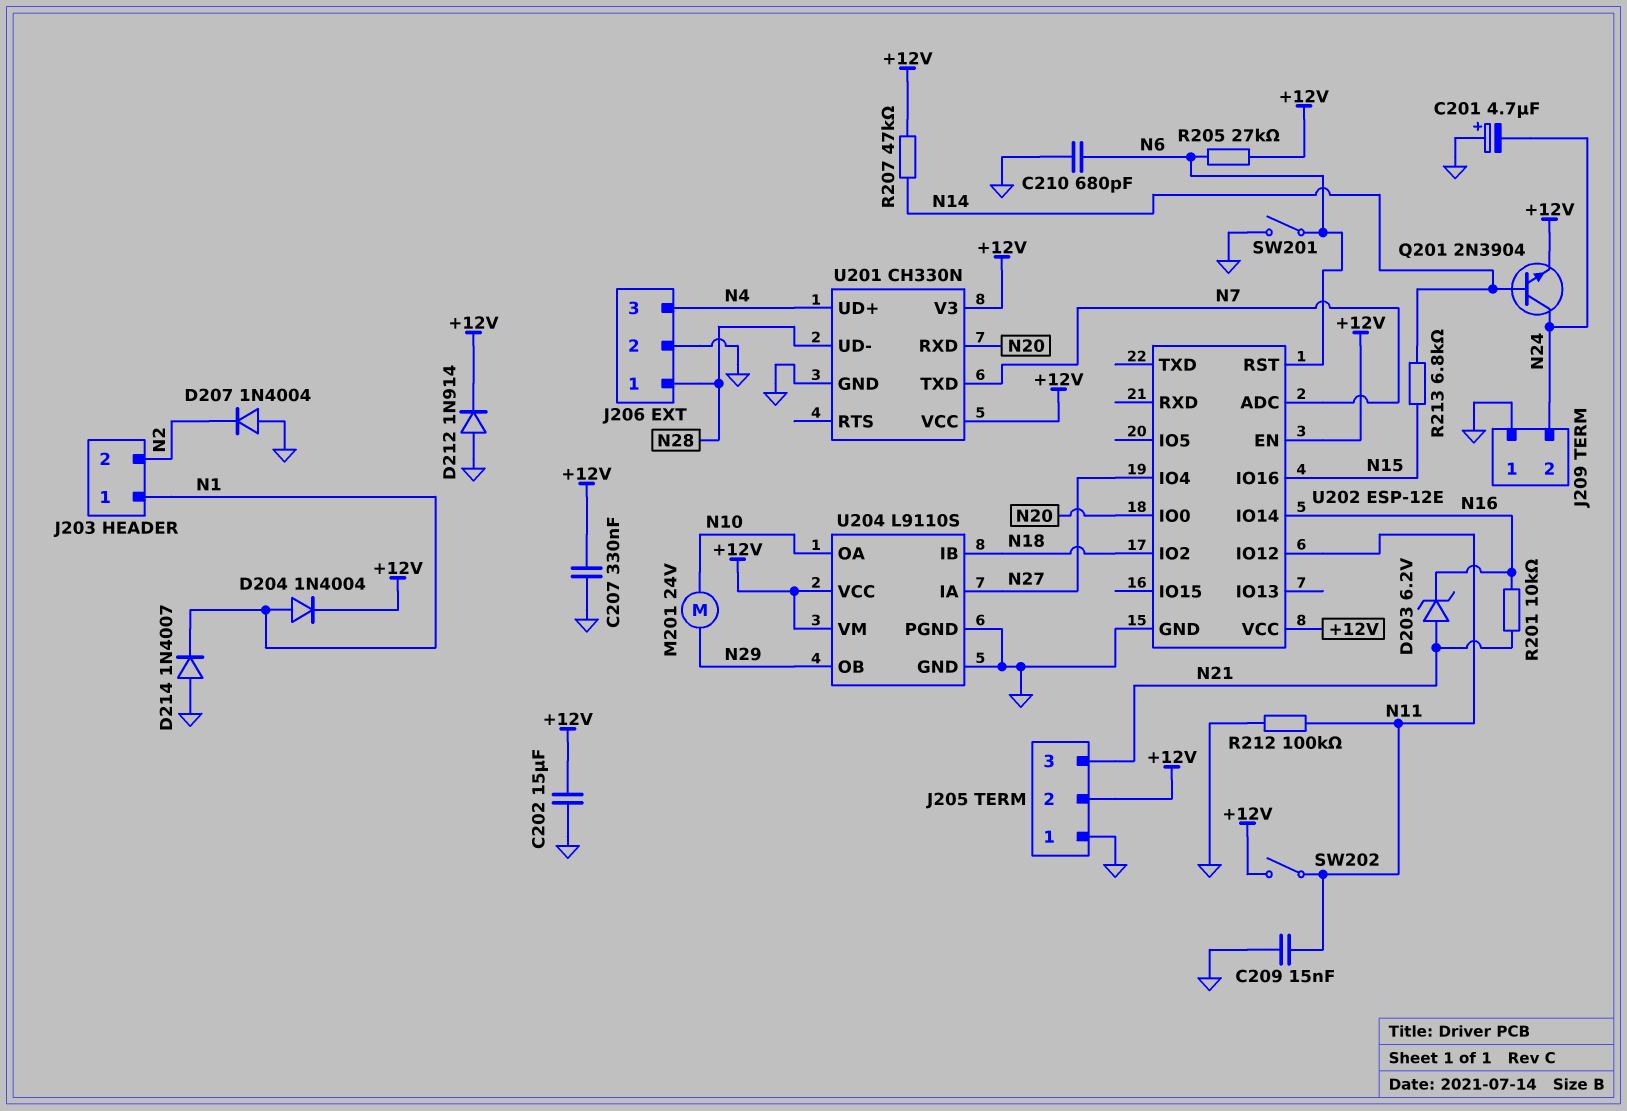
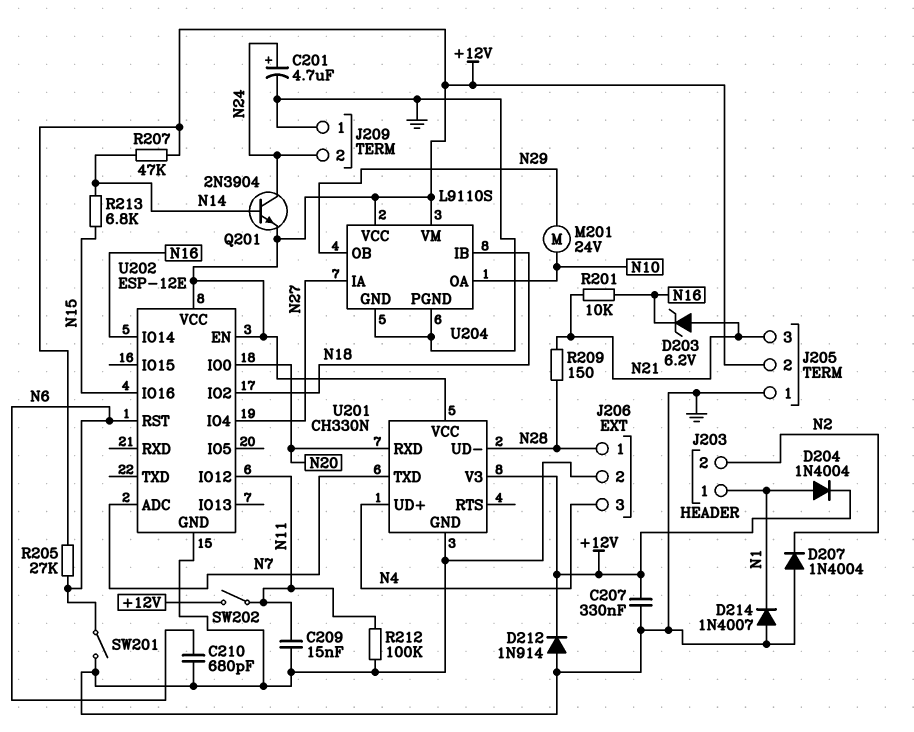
C201: 4.7uF (plus GND, minus N24) -> 4.7uF (plus N24, minus GND)
C202: 15uF (+12V, GND) -> none
R209: none -> 150 (N21, N28)

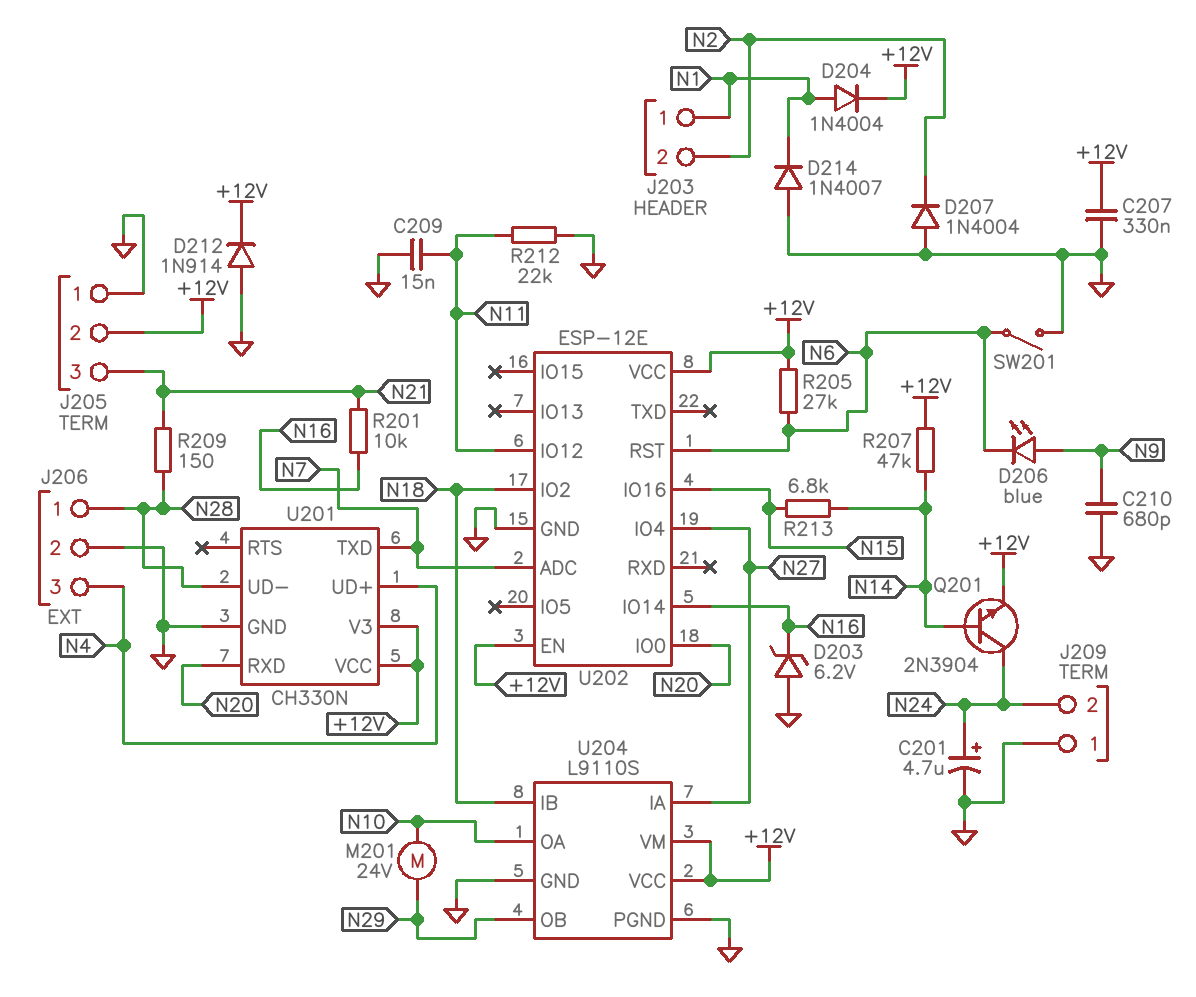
C210: 680pF (GND, N6) -> 680pF (GND, N9)
D203: zener 6.2V (A N21, K N16) -> zener 6.2V (A GND, K N16)
D206: none -> LED blue (A N9, K N6)
R212: 100k (GND, N11) -> 22k (GND, N11)
SW202: switch (+12V, N11) -> none

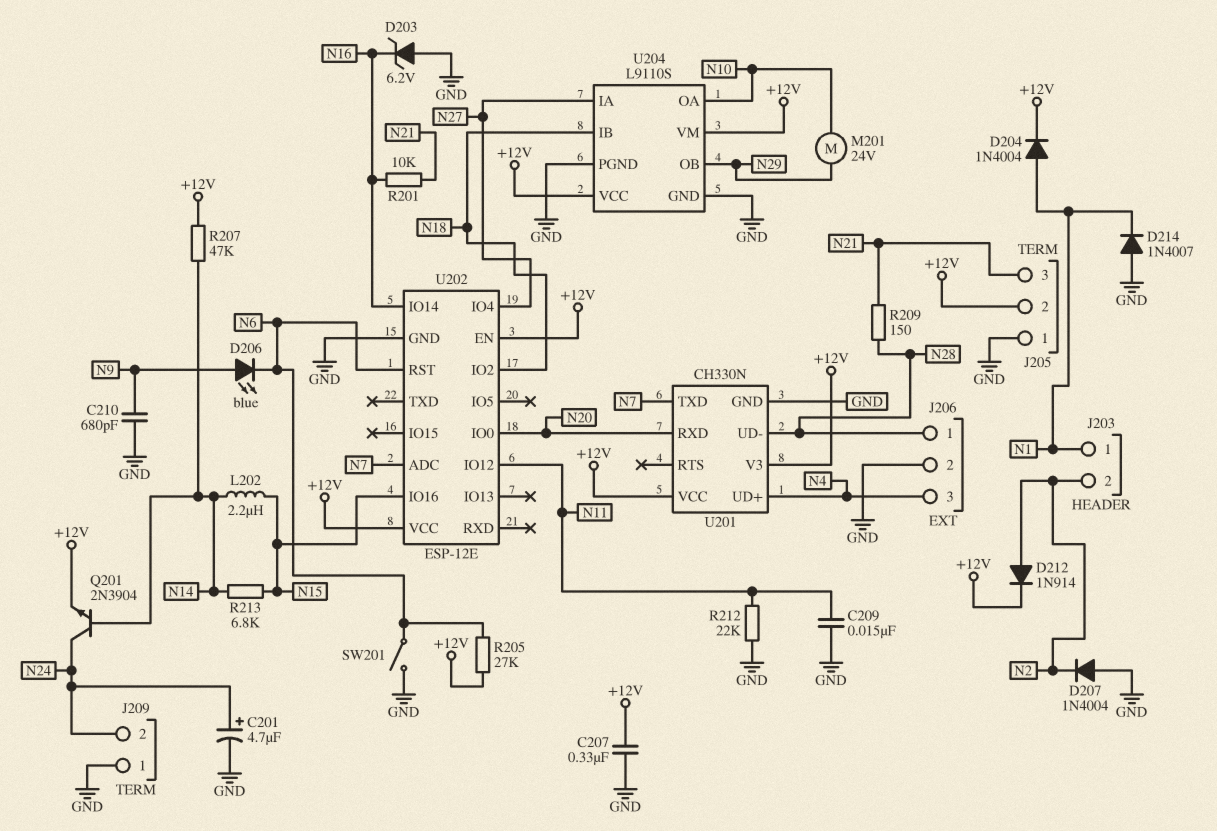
D212: diode 1N914 (A GND, K +12V) -> diode 1N914 (A N2, K +12V)
L202: none -> 2.2uH (N14, N15)

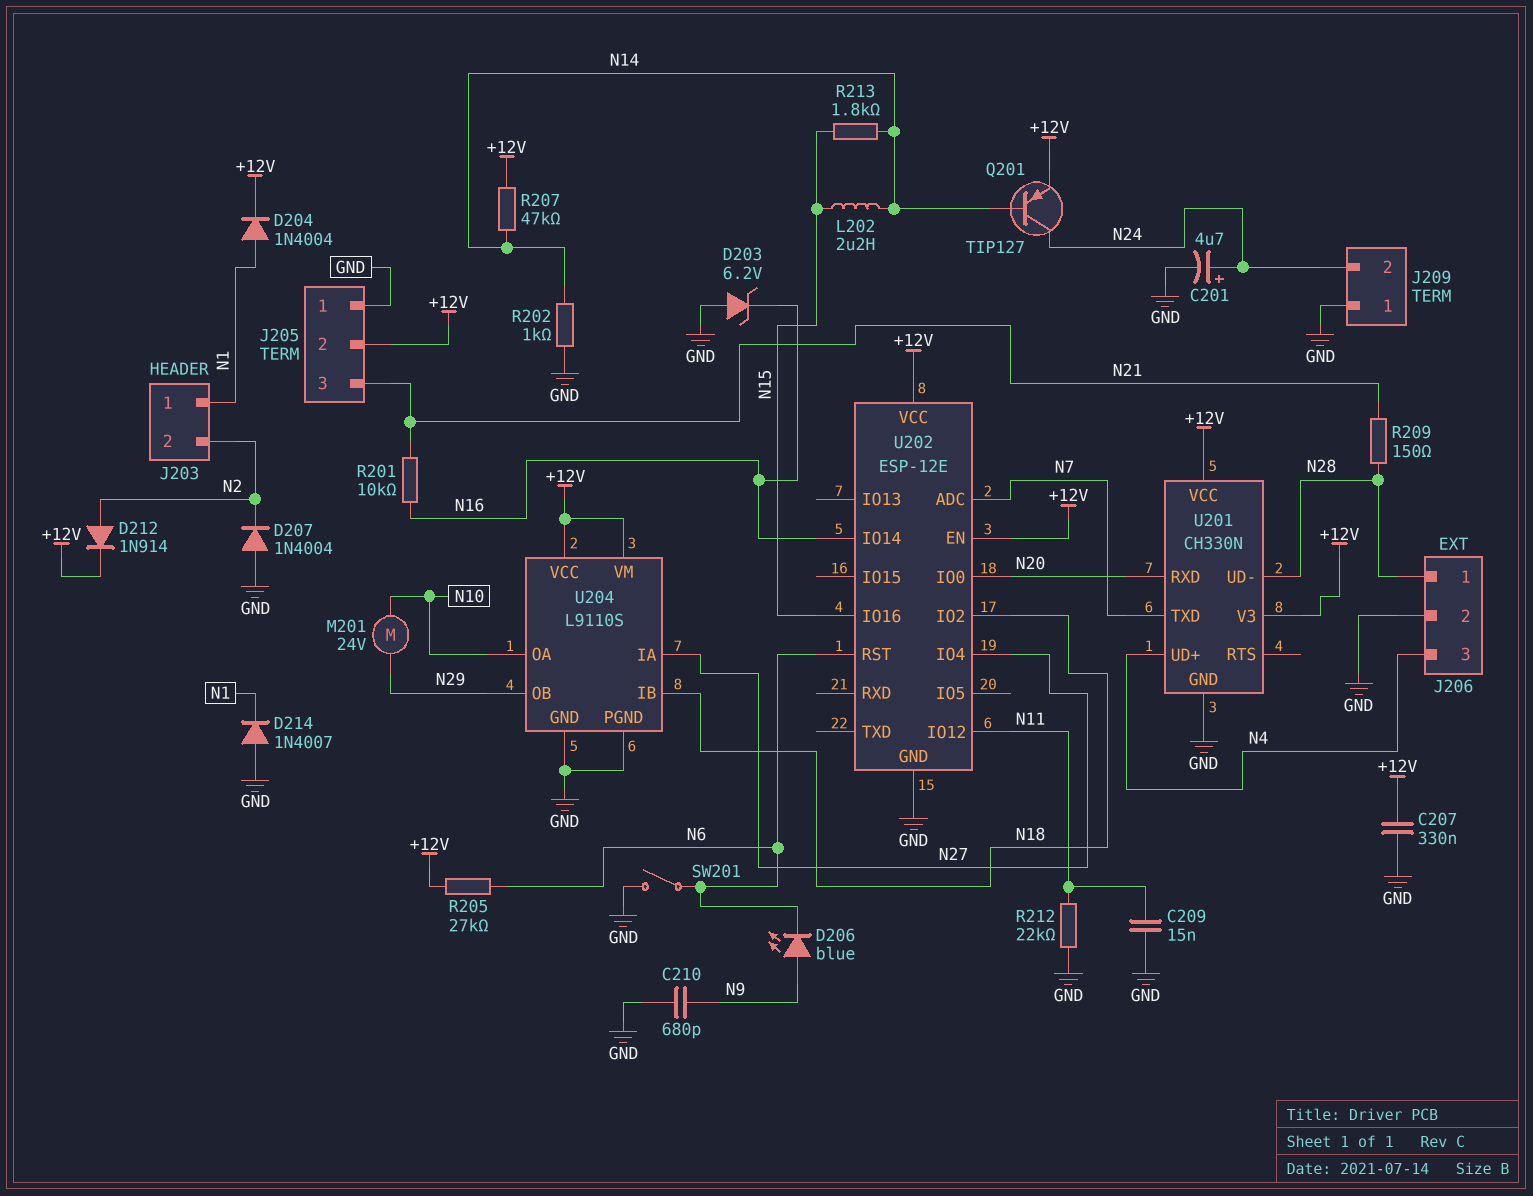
Q201: NPN 2N3904 (B N14, C N24, E +12V) -> PNP TIP127 (B N14, C N24, E +12V)
R202: none -> 1k (GND, N14)
R213: 6.8k (N14, N15) -> 1.8k (N14, N15)

